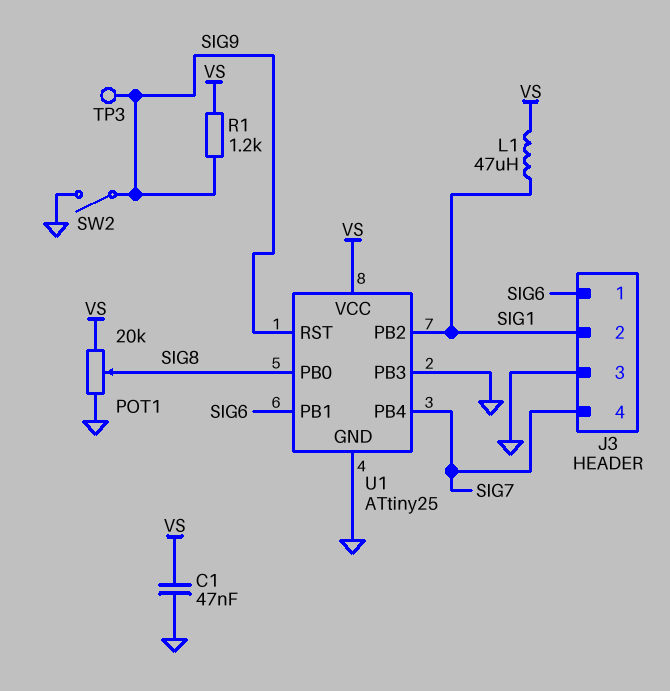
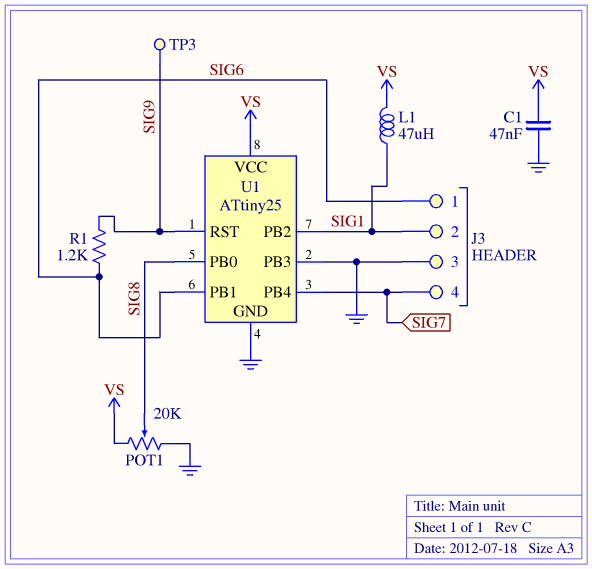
R1: 1.2k (SIG9, VS) -> 1.2k (SIG6, SIG9)
SW2: switch (GND, SIG9) -> none

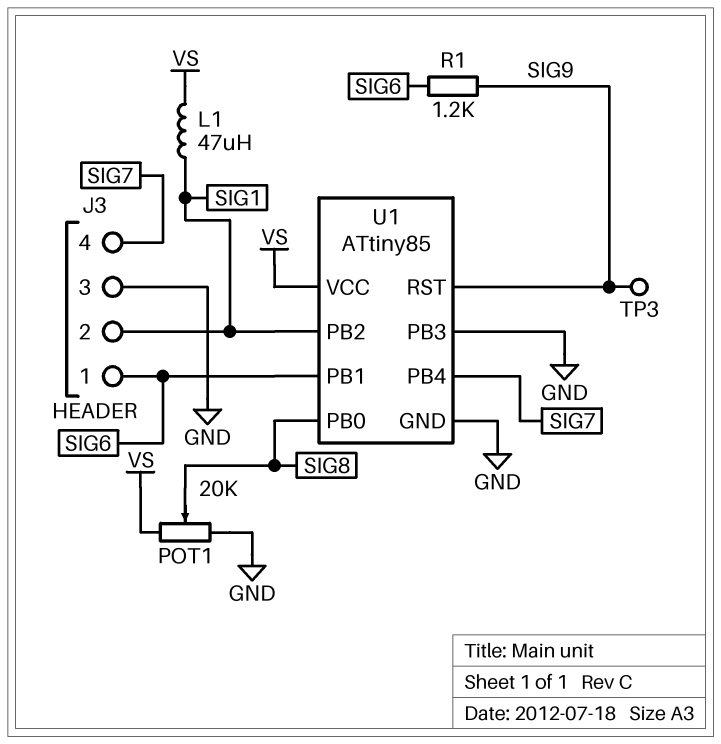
C1: 47nF (GND, VS) -> none
U1: ATtiny25 -> ATtiny85

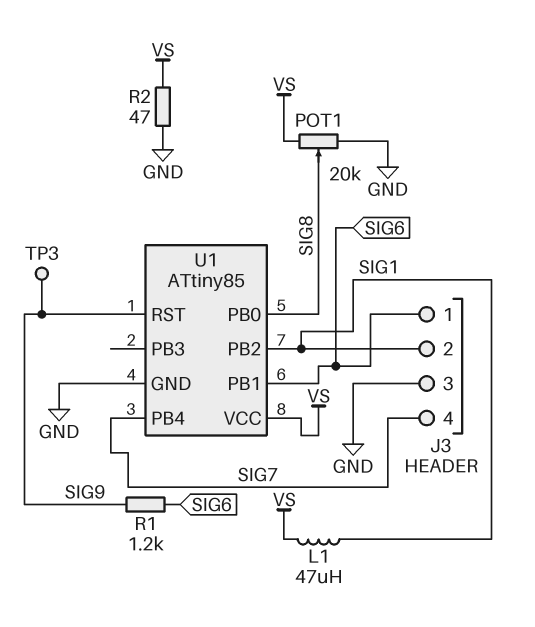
R2: none -> 47 (GND, VS)
U1 pin PB3: GND -> none

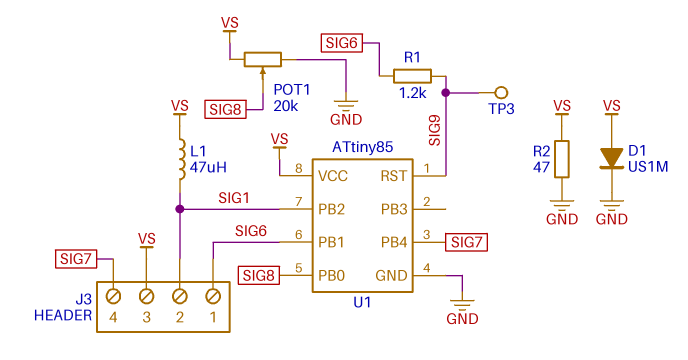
D1: none -> diode US1M (A VS, K GND)
J3 pin 3: GND -> VS

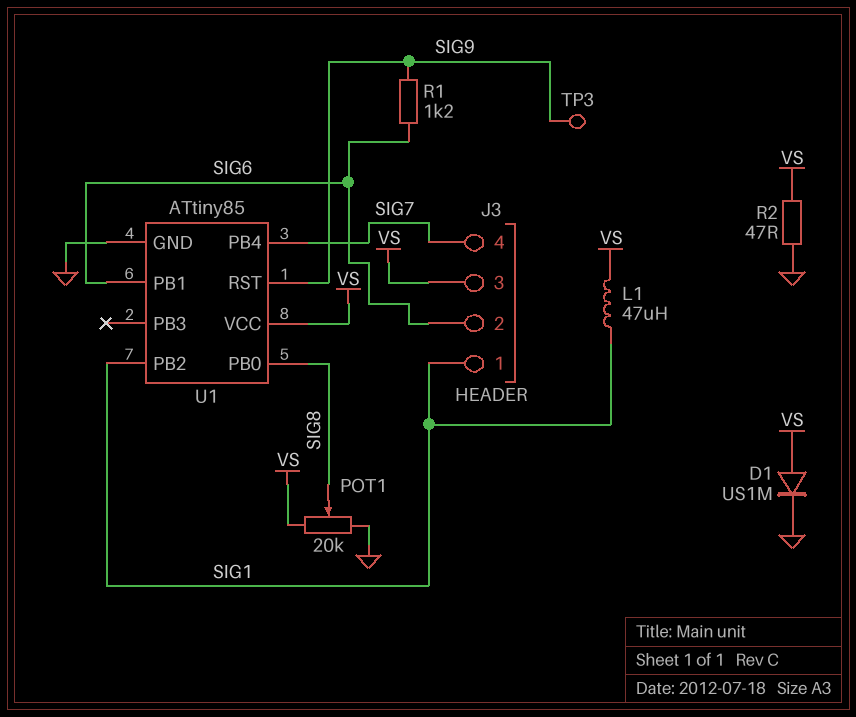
J3 pin 1: SIG6 -> SIG1
J3 pin 2: SIG1 -> SIG6

